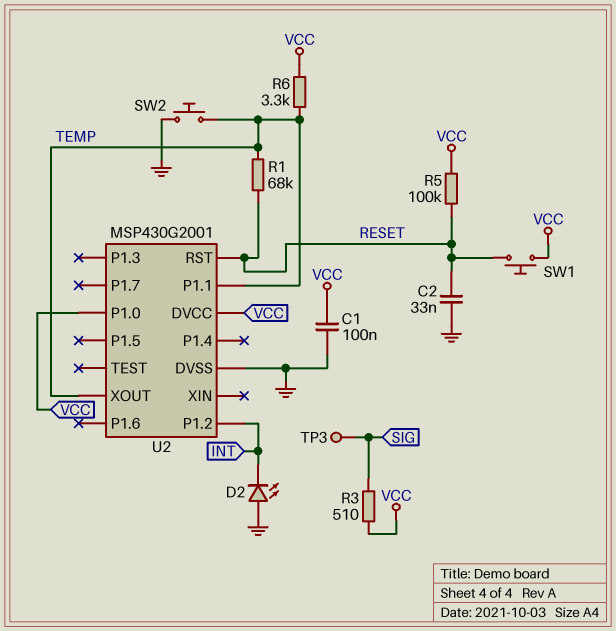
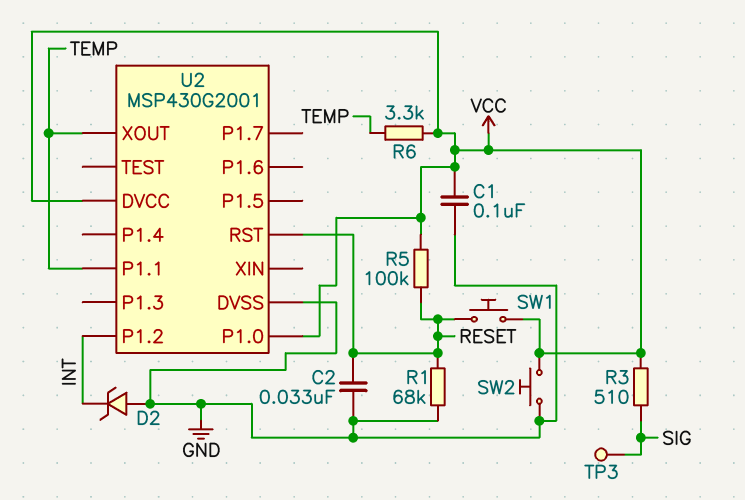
D2: LED (A GND, K INT) -> zener (A GND, K INT)
R1: 68k (RESET, TEMP) -> 68k (GND, RESET)
SW2: button (GND, TEMP) -> button (GND, VCC)

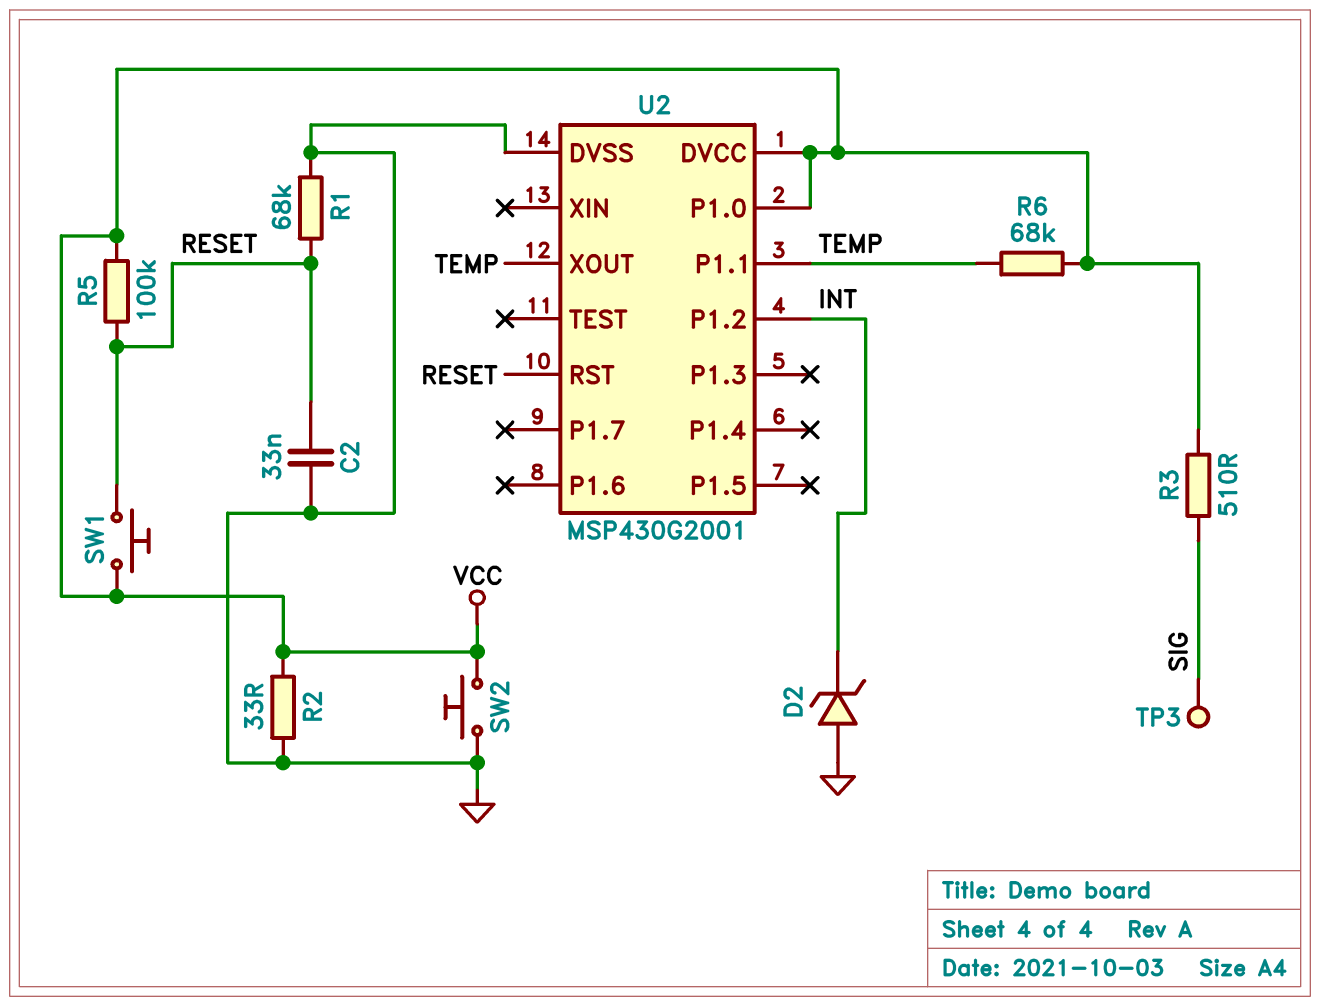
C1: 100nF (GND, VCC) -> none
R2: none -> 33 (GND, VCC)
R6: 3.3k (TEMP, VCC) -> 68k (TEMP, VCC)

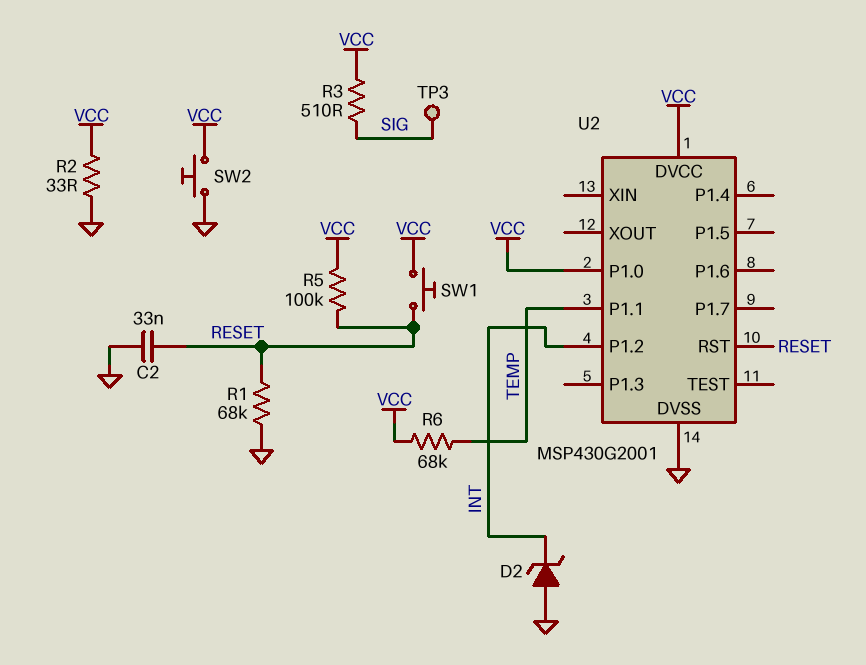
U2 pin XOUT: TEMP -> none

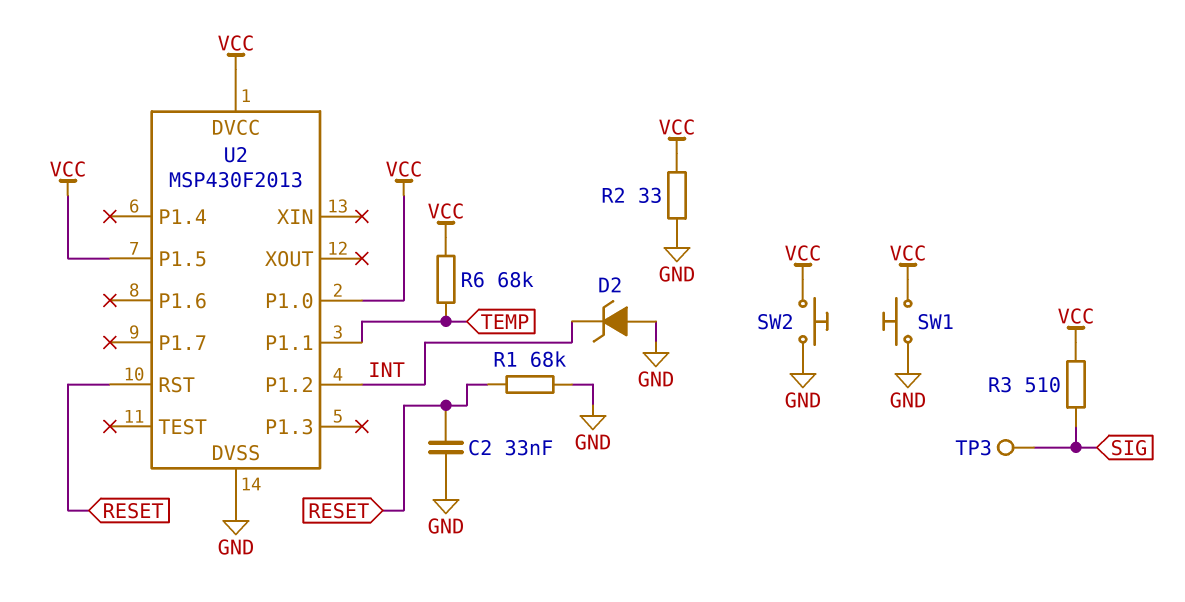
R5: 100k (RESET, VCC) -> none
SW1: button (RESET, VCC) -> button (GND, VCC)
U2: MSP430G2001 -> MSP430F2013
U2 pin P1.5: none -> VCC

